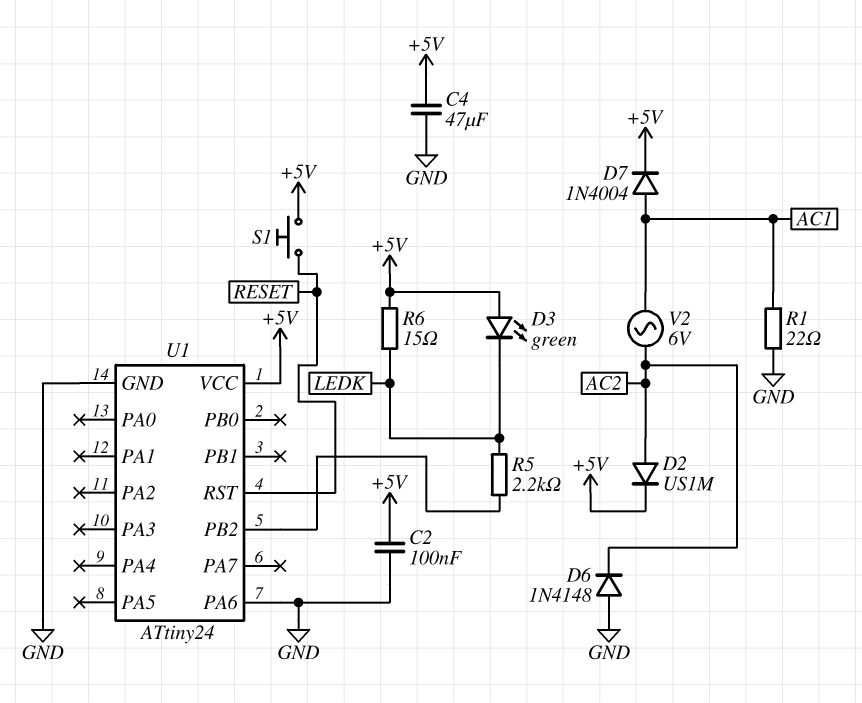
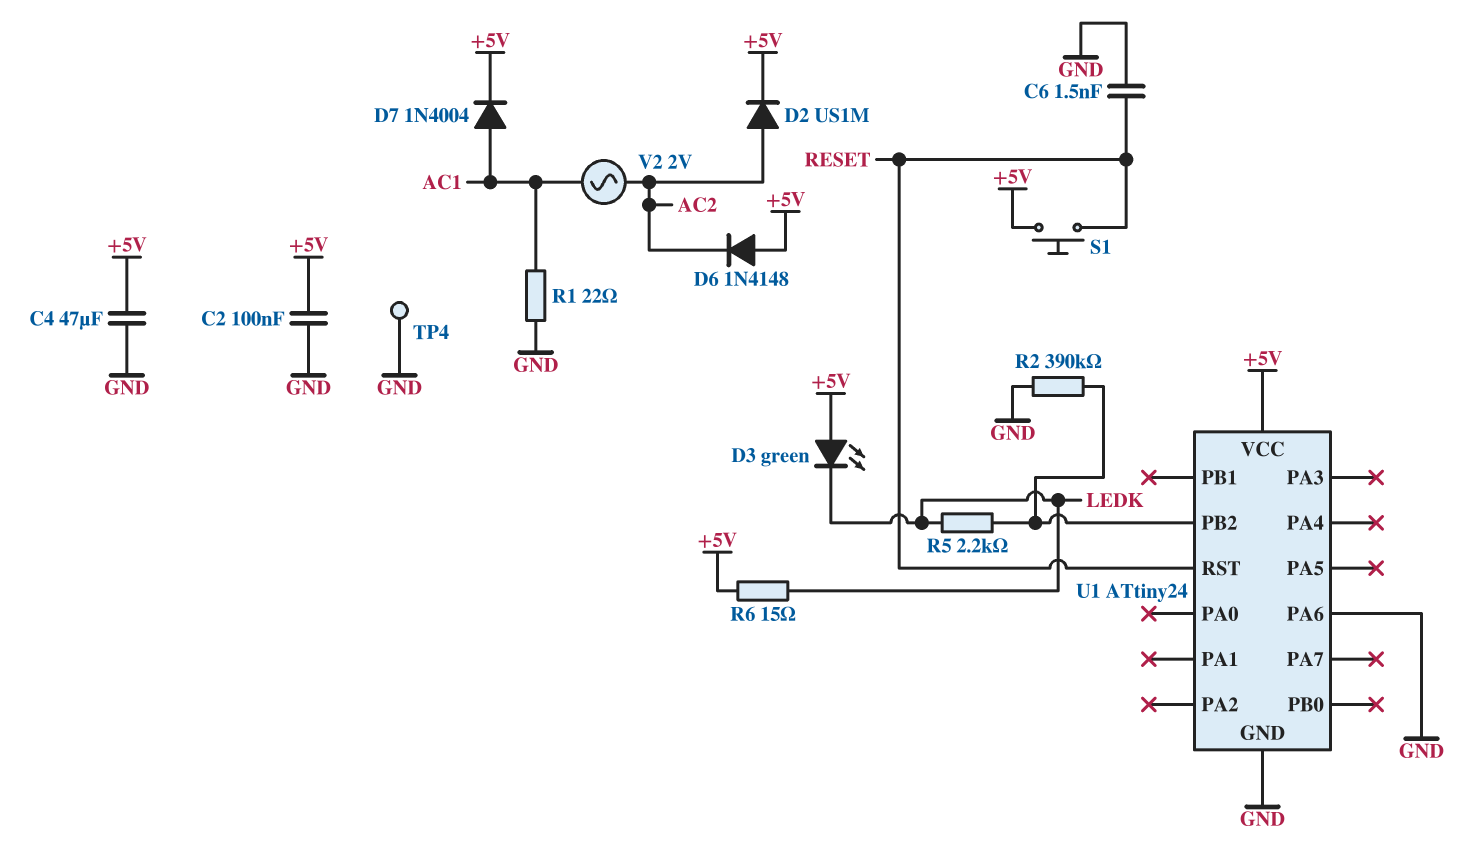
C6: none -> 1.5nF (GND, RESET)
D6: diode 1N4148 (A GND, K AC2) -> diode 1N4148 (A +5V, K AC2)
R2: none -> 390k (GND, U1/PB2)
TP4: none -> test point (GND)
V2: AC 6V (AC1, AC2) -> AC 2V (AC1, AC2)

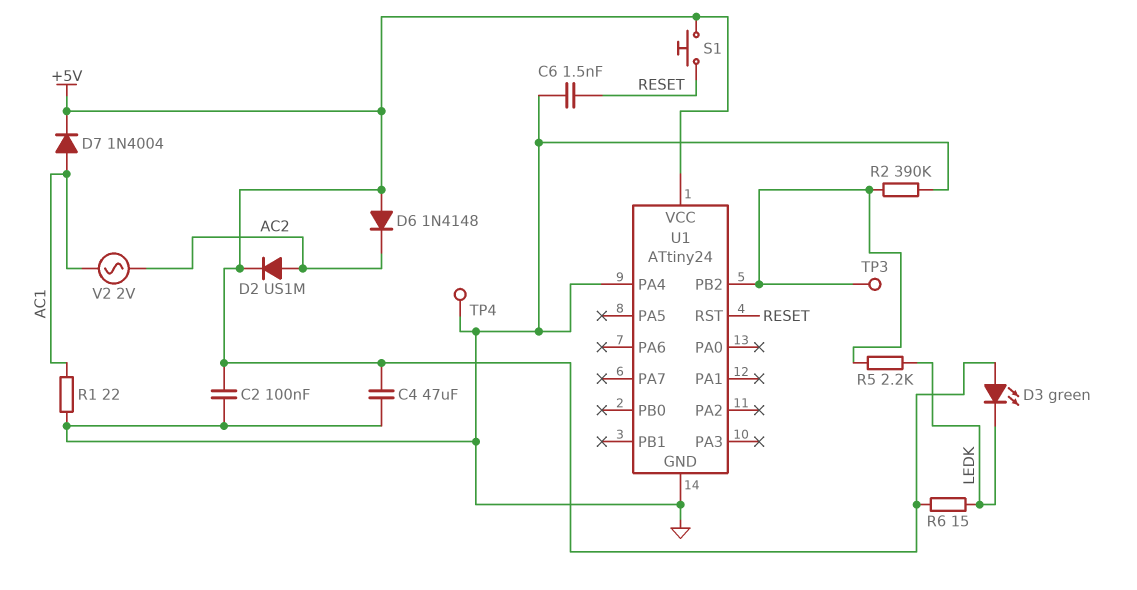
TP3: none -> test point (U1/PB2)
U1 pin PA4: none -> GND
U1 pin PA6: GND -> none

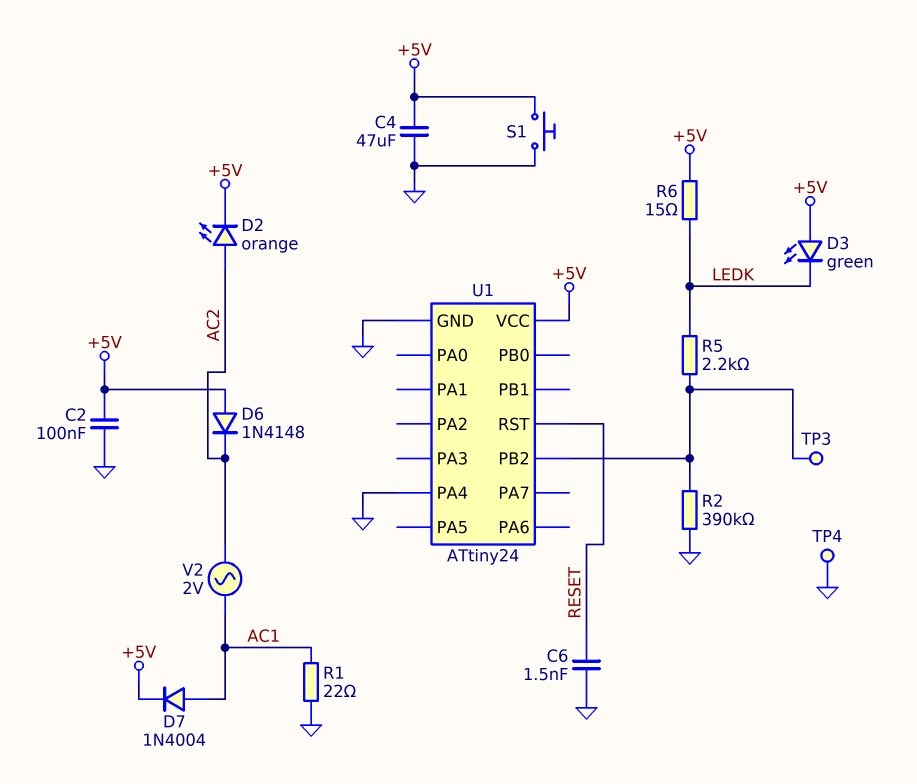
D2: diode US1M (A AC2, K +5V) -> LED orange (A AC2, K +5V)
S1: button (+5V, RESET) -> button (+5V, GND)

